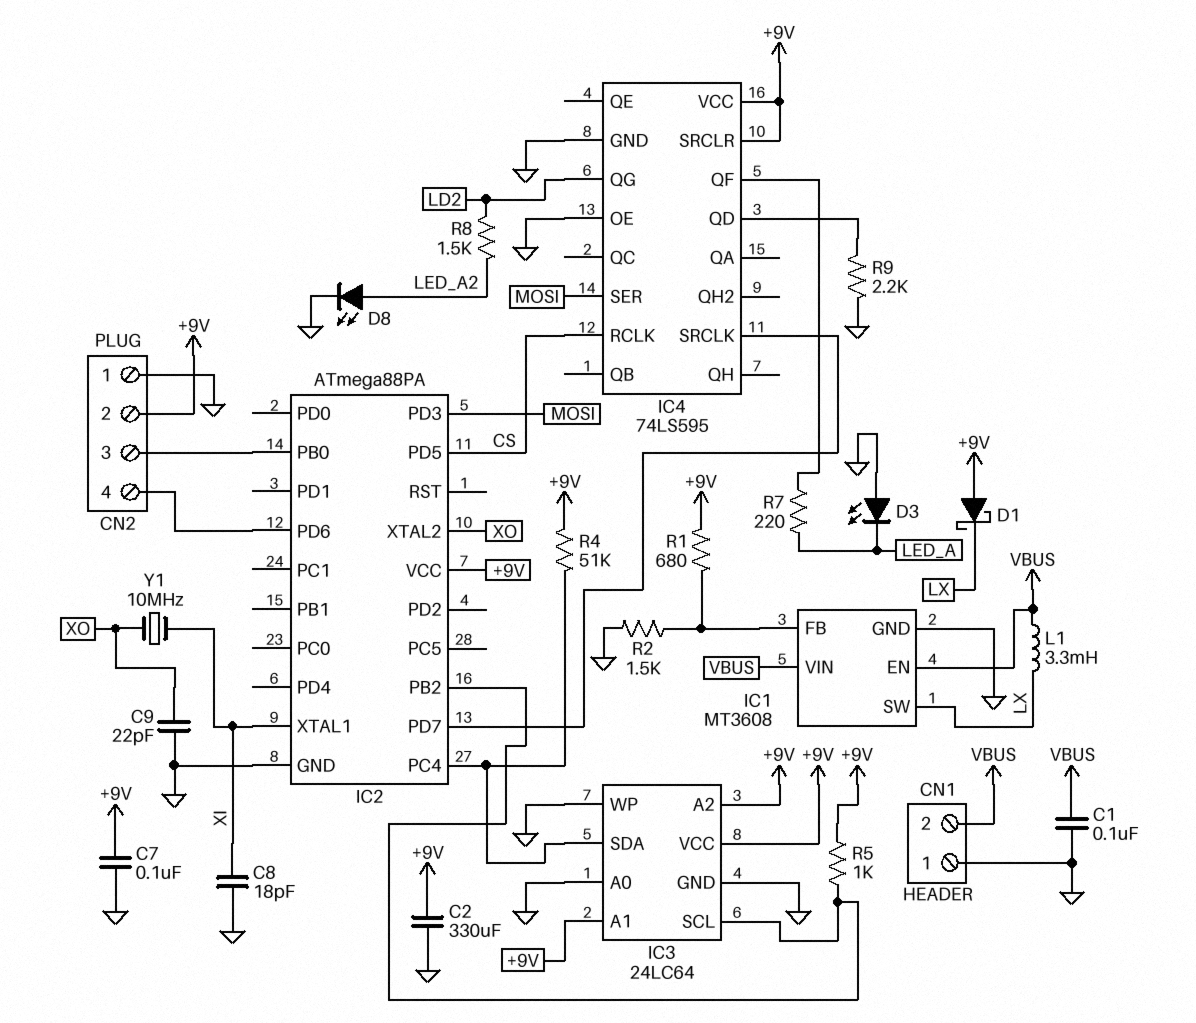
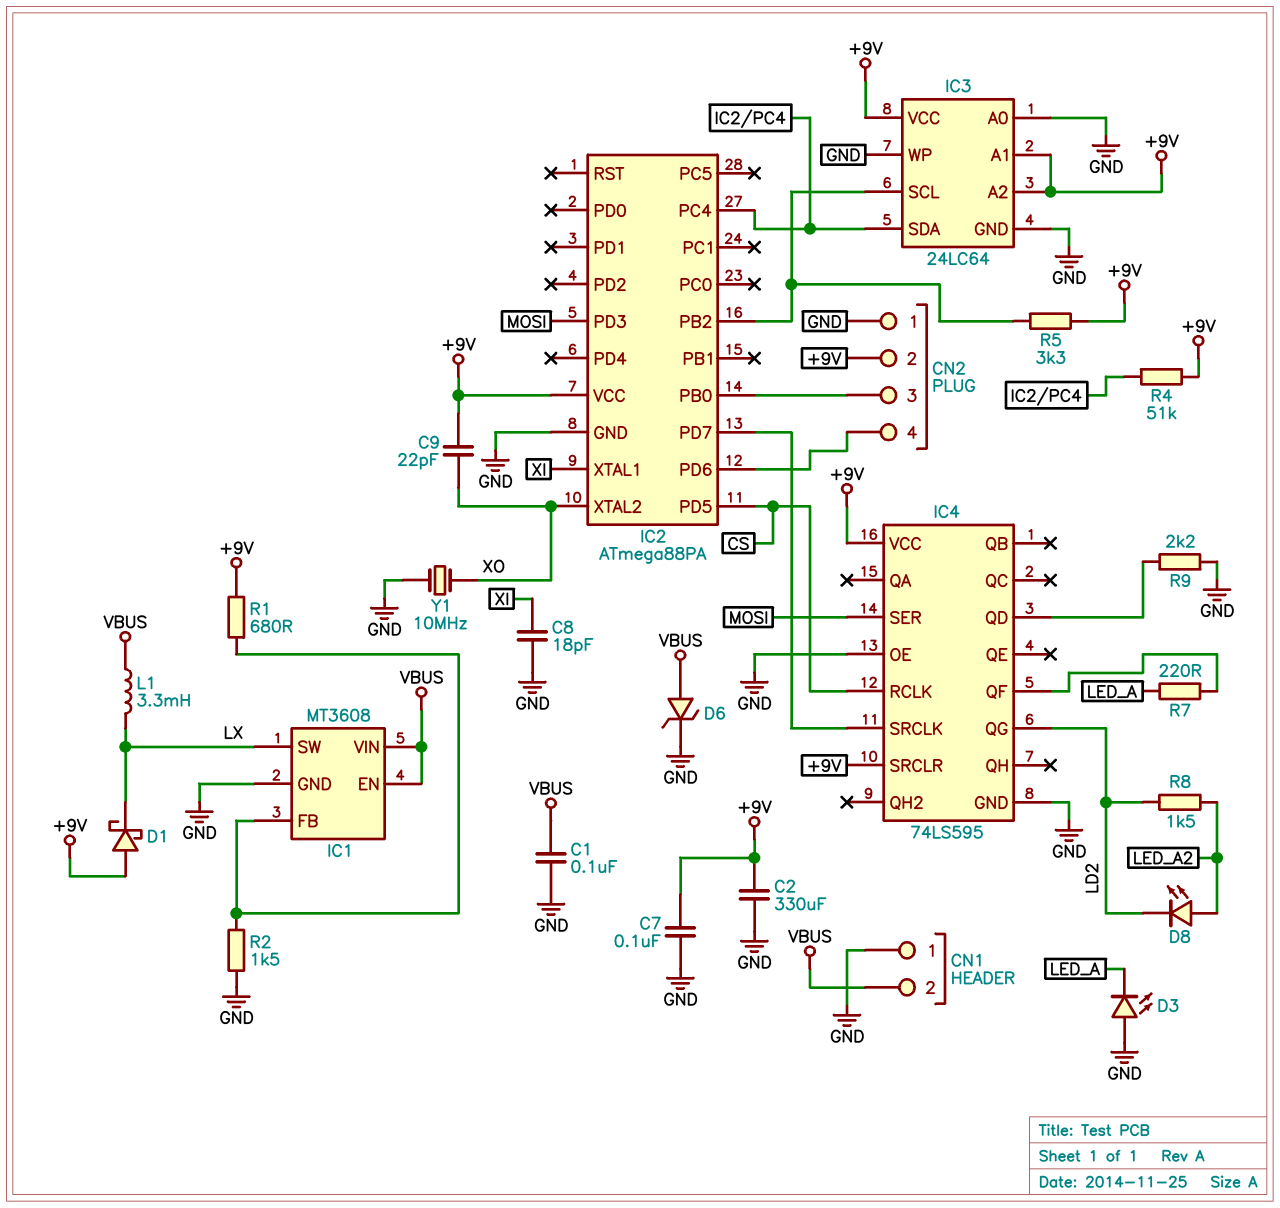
C9: 22pF (GND, XO) -> 22pF (+9V, XO)
D6: none -> zener (A VBUS, K GND)
D8: LED (A LED_A2, K GND) -> LED (A LED_A2, K LD2)
R5: 1k (+9V, IC2/PB2) -> 3.3k (+9V, IC2/PB2)
Y1: 10MHz (XI, XO) -> 10MHz (GND, XO)

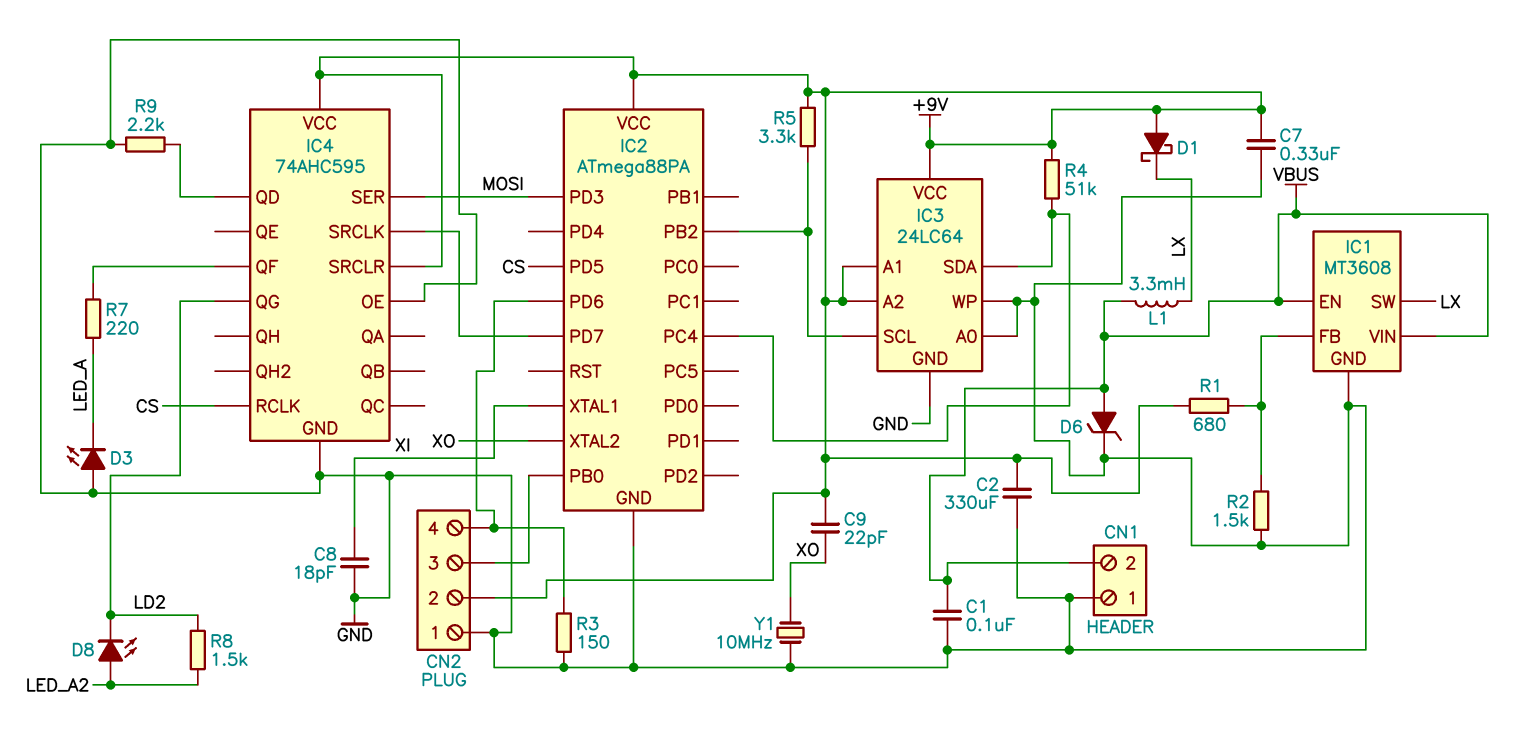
C7: 100nF (+9V, GND) -> 330nF (+9V, GND)
IC4: 74LS595 -> 74AHC595
R3: none -> 150 (CN2/4, GND)

